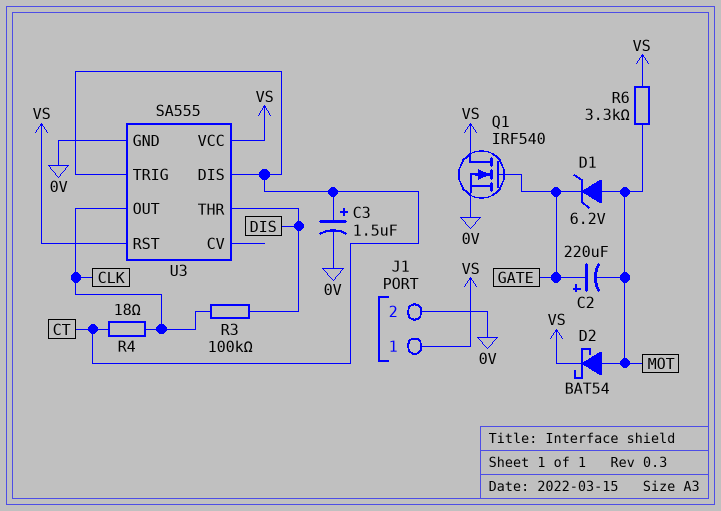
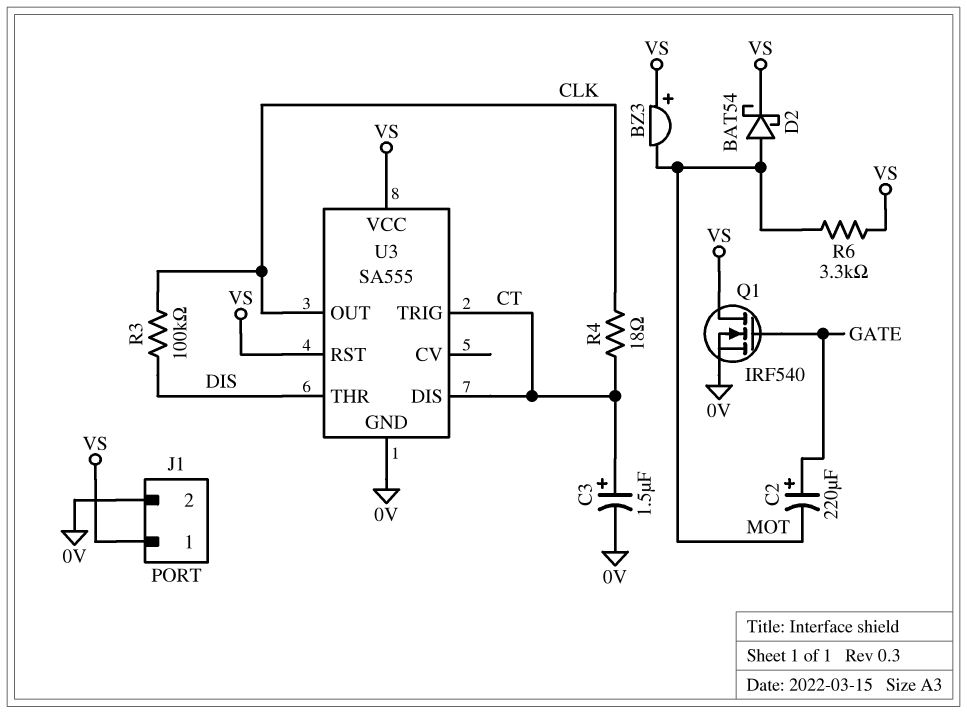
BZ3: none -> buzzer (plus VS, minus MOT)
D1: zener 6.2V (A MOT, K GATE) -> none

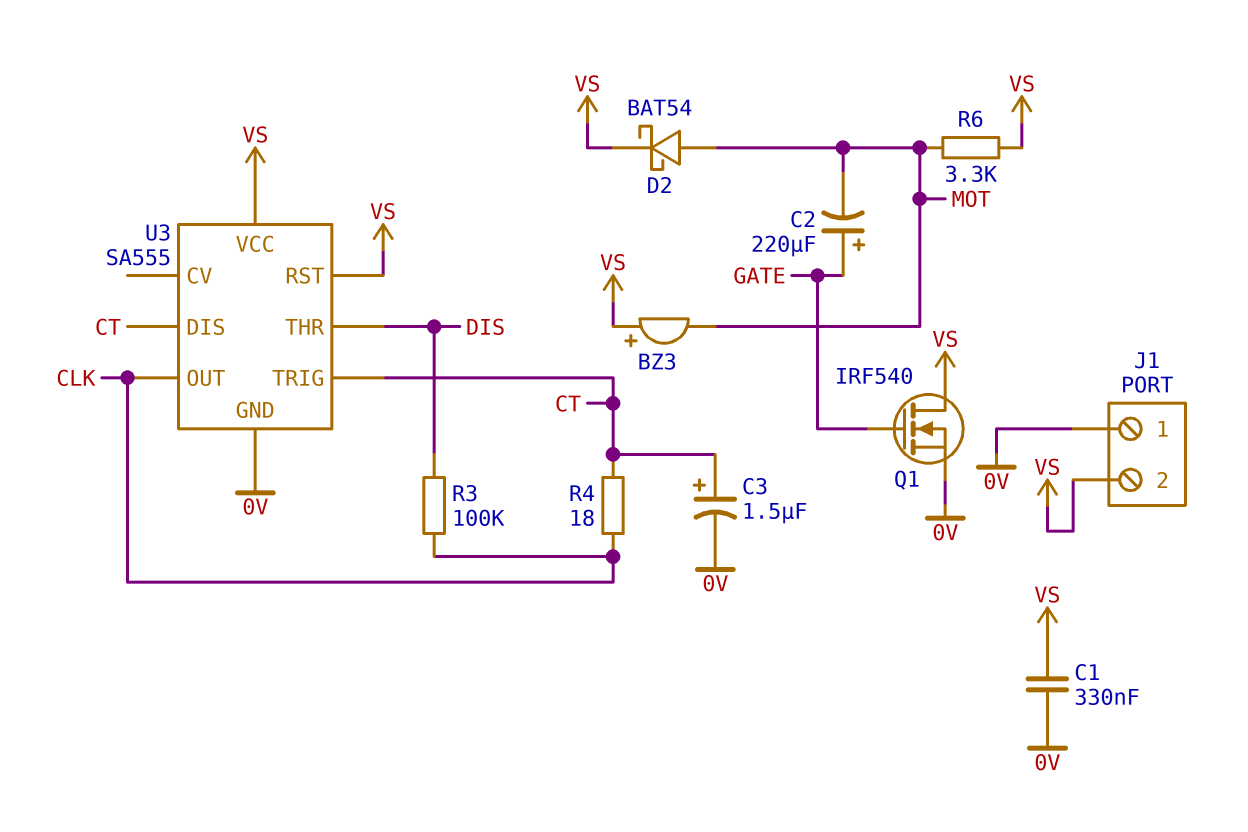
C1: none -> 330nF (0V, VS)
J1 pin 1: VS -> 0V
J1 pin 2: 0V -> VS

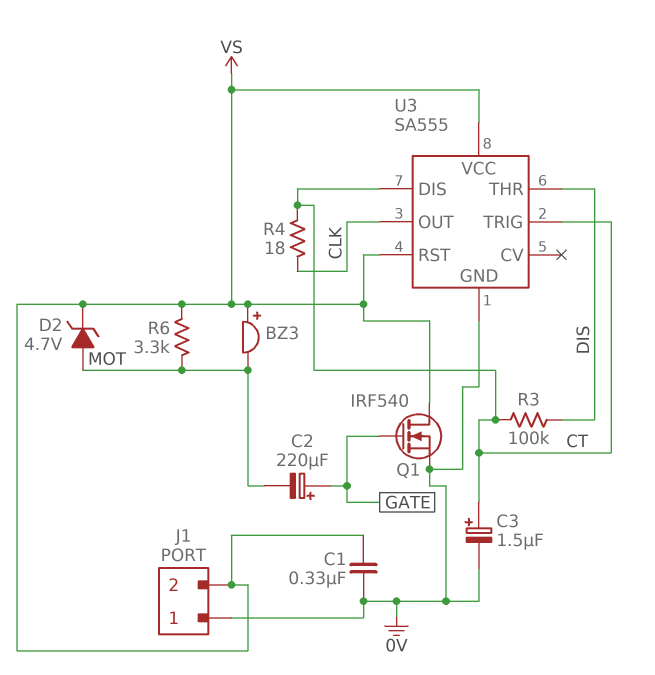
D2: schottky BAT54 (A MOT, K VS) -> zener 4.7V (A MOT, K VS)
R3: 100k (CLK, DIS) -> 100k (CT, DIS)

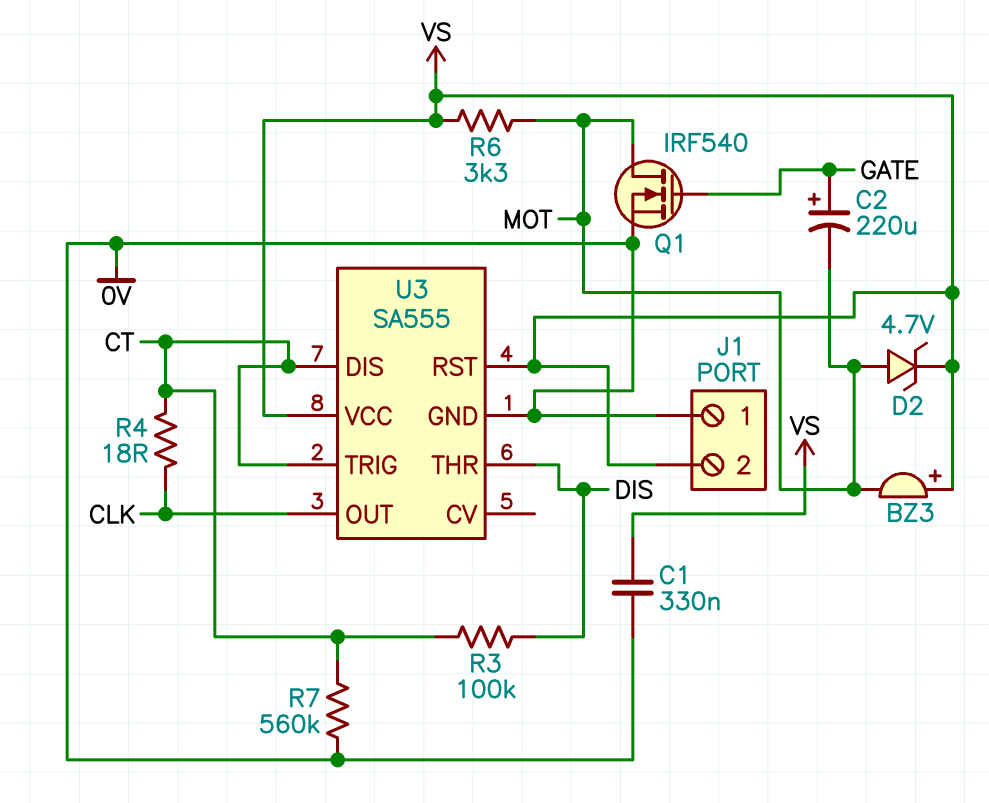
C3: 1.5uF (plus CT, minus 0V) -> none
Q1: NMOS IRF540 (G GATE, D VS, S 0V) -> NMOS IRF540 (G GATE, D MOT, S 0V)
R7: none -> 560k (0V, CT)

